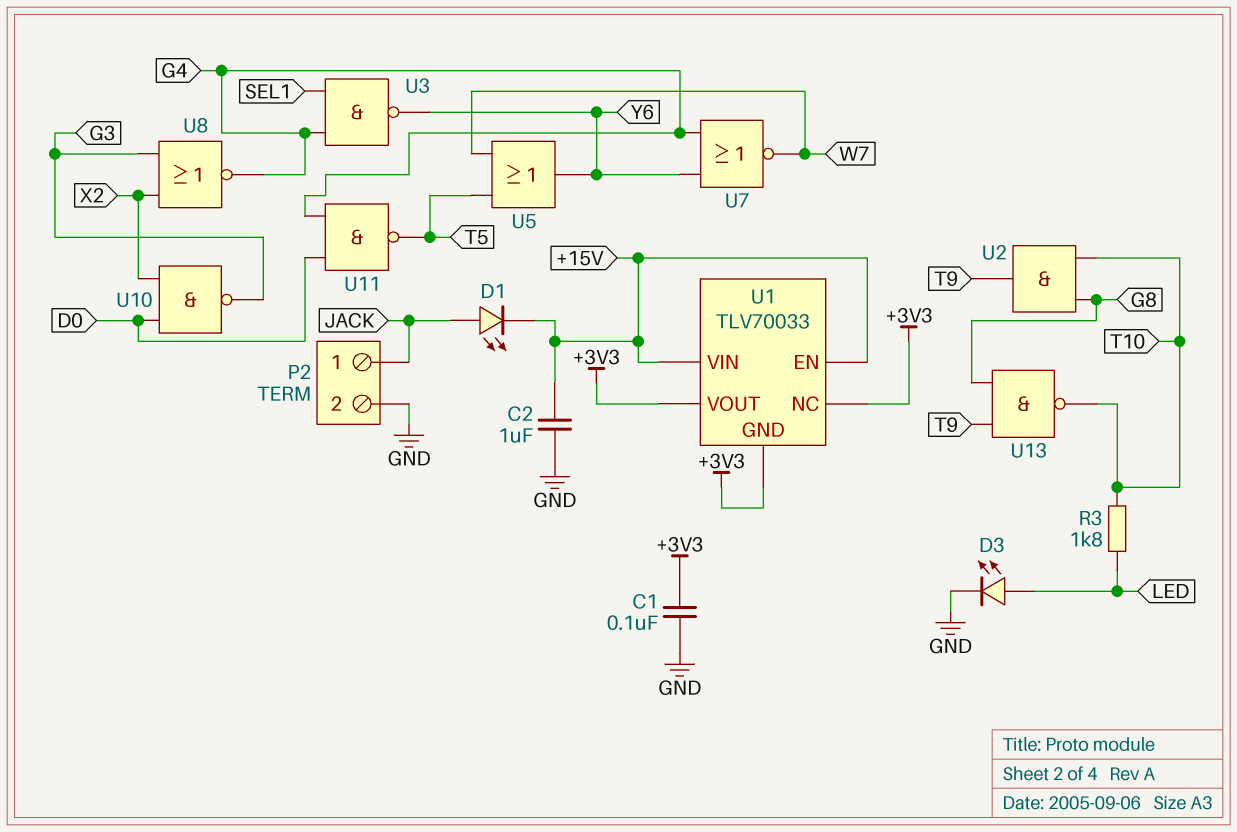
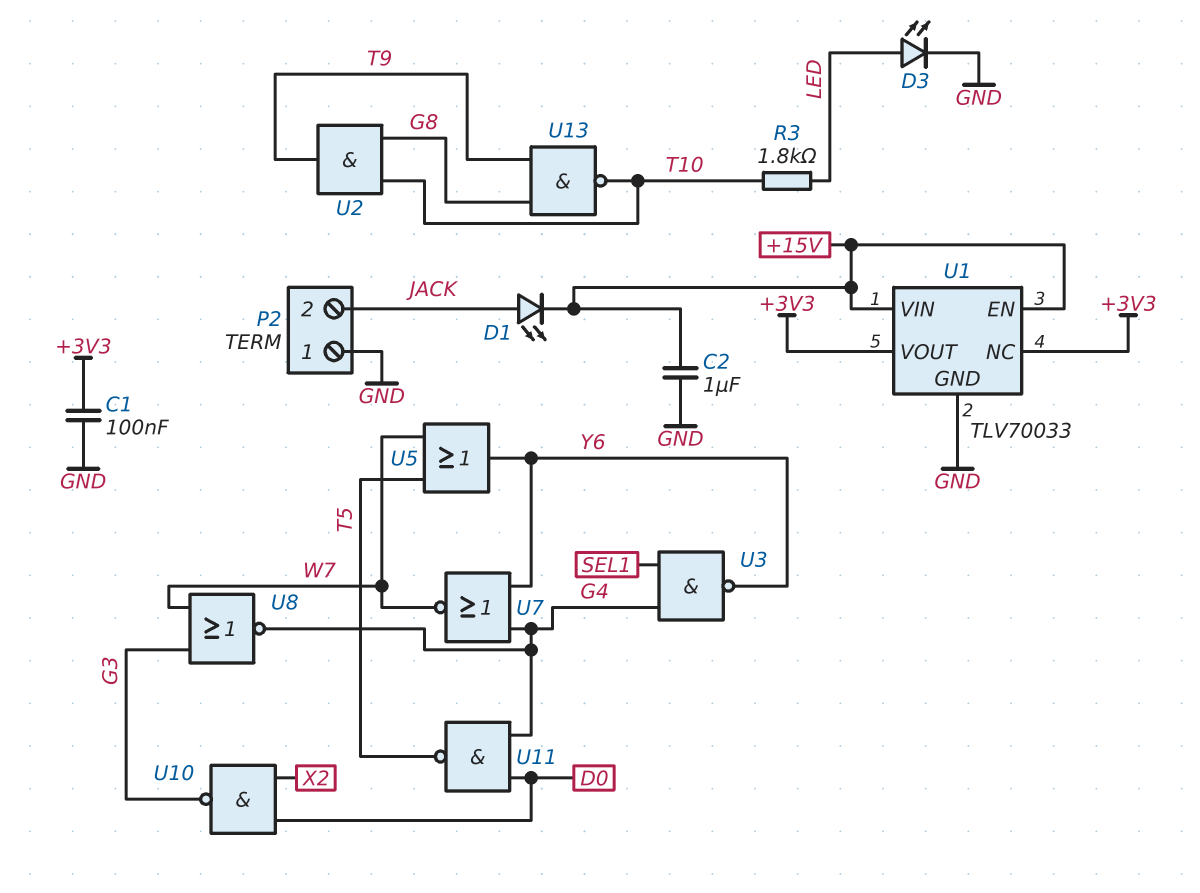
P2 pin 1: JACK -> GND
P2 pin 2: GND -> JACK
U1 pin GND: +3V3 -> GND
U8: NOR (in G3, in X2, out G4) -> NOR (in G3, in W7, out G4)

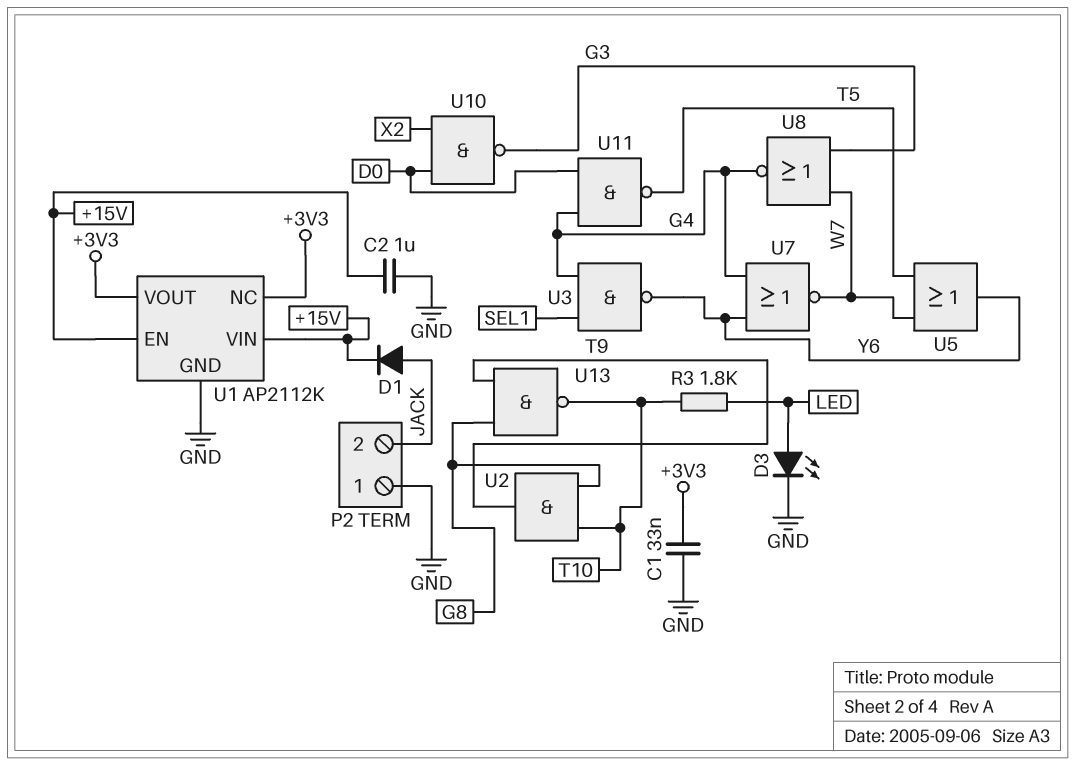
C1: 100nF (+3V3, GND) -> 33nF (+3V3, GND)
D1: LED (A JACK, K +15V) -> diode (A JACK, K +15V)
U1: TLV70033 -> AP2112K

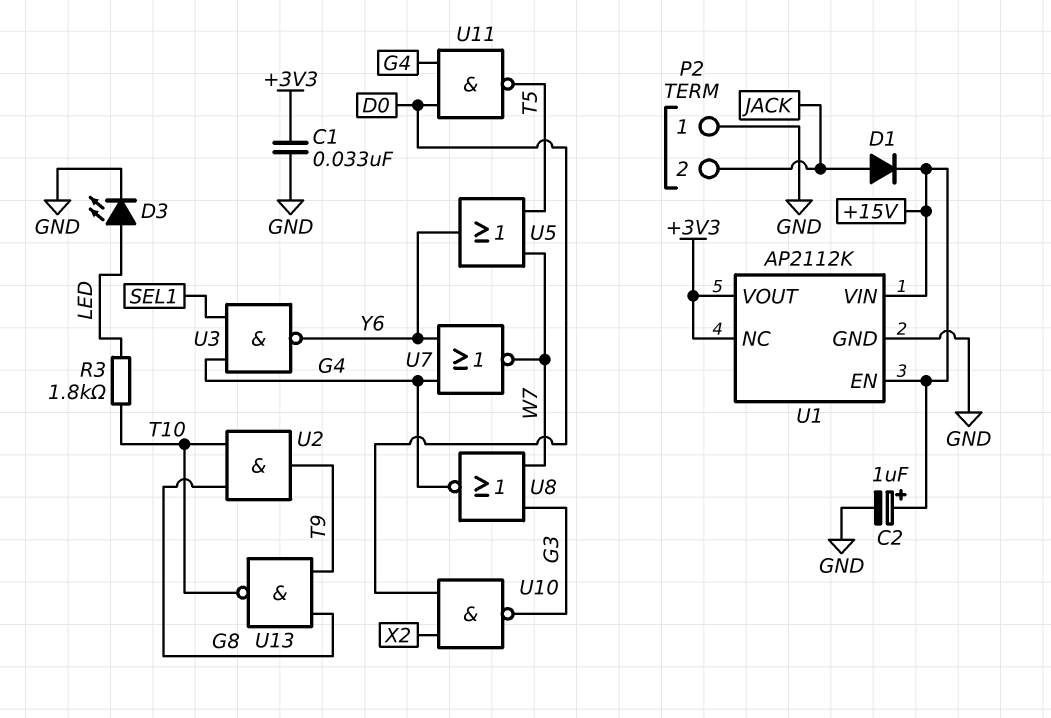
C2: 1uF (+15V, GND) -> 1uF (plus +15V, minus GND)

